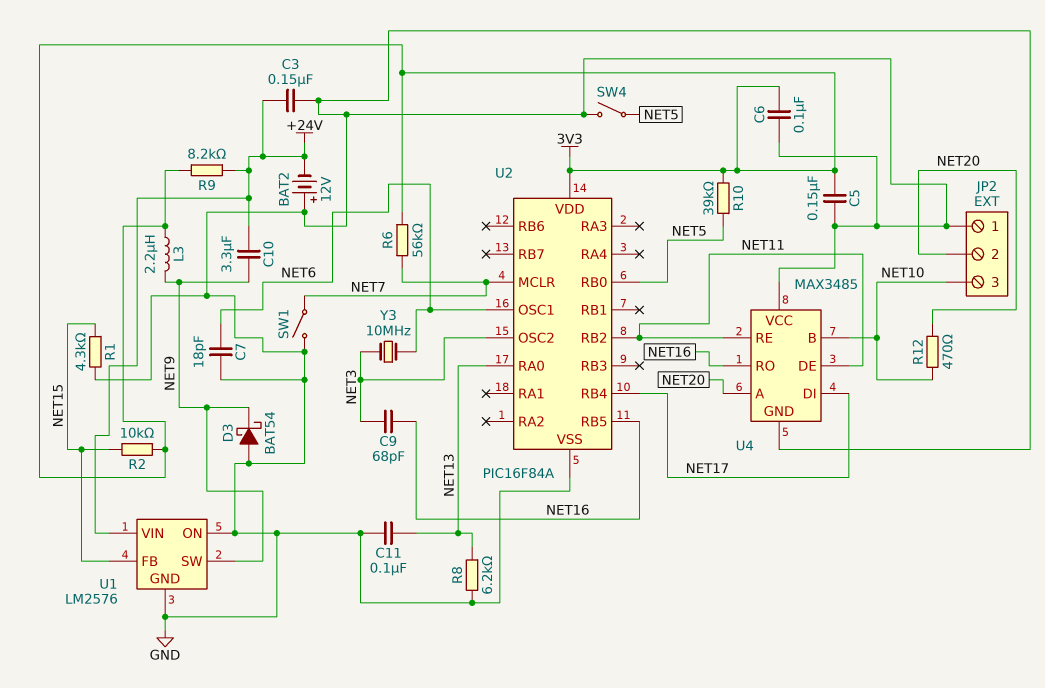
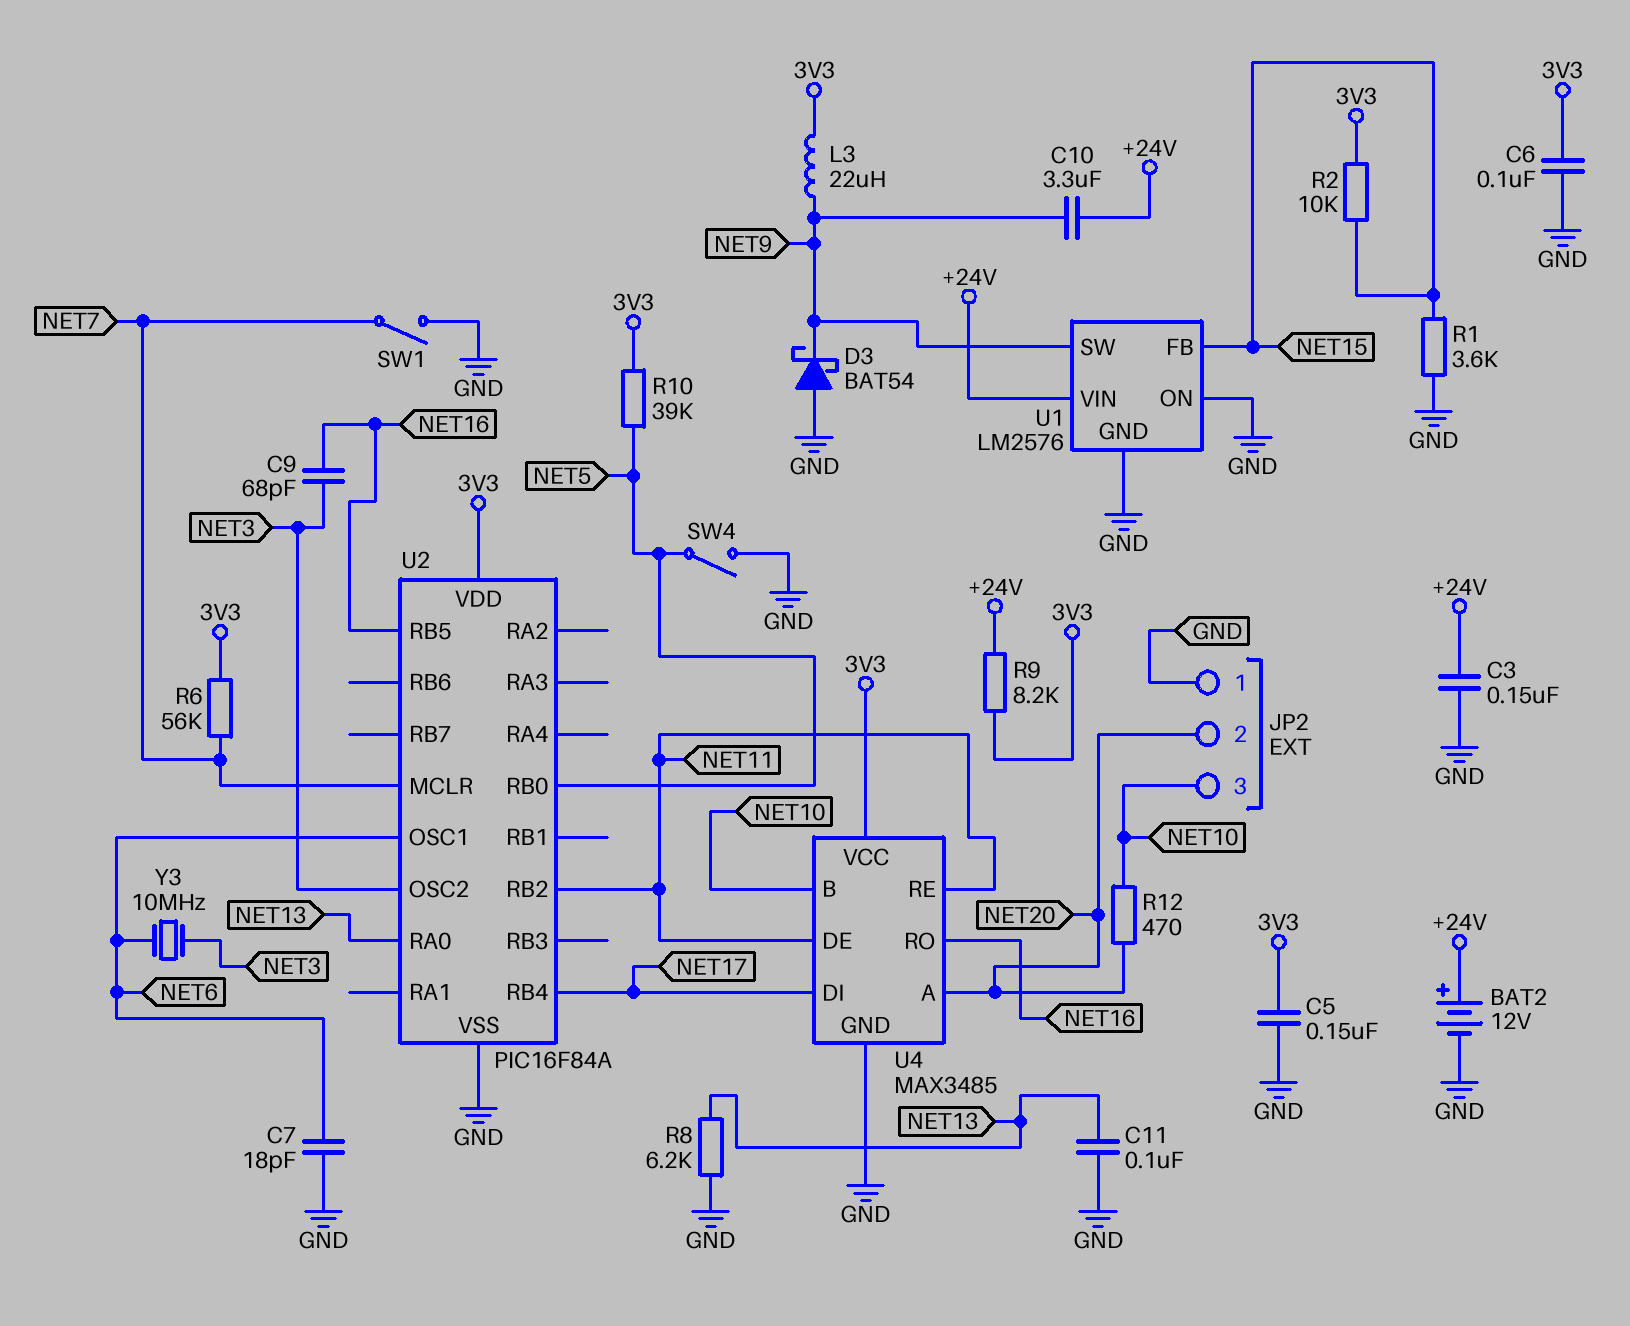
BAT2: 12V (plus GND, minus +24V) -> 12V (plus +24V, minus GND)
L3: 2.2uH (3V3, NET9) -> 22uH (3V3, NET9)
R1: 4.3k (GND, NET15) -> 3.6k (GND, NET15)
U4 pin VCC: GND -> 3V3

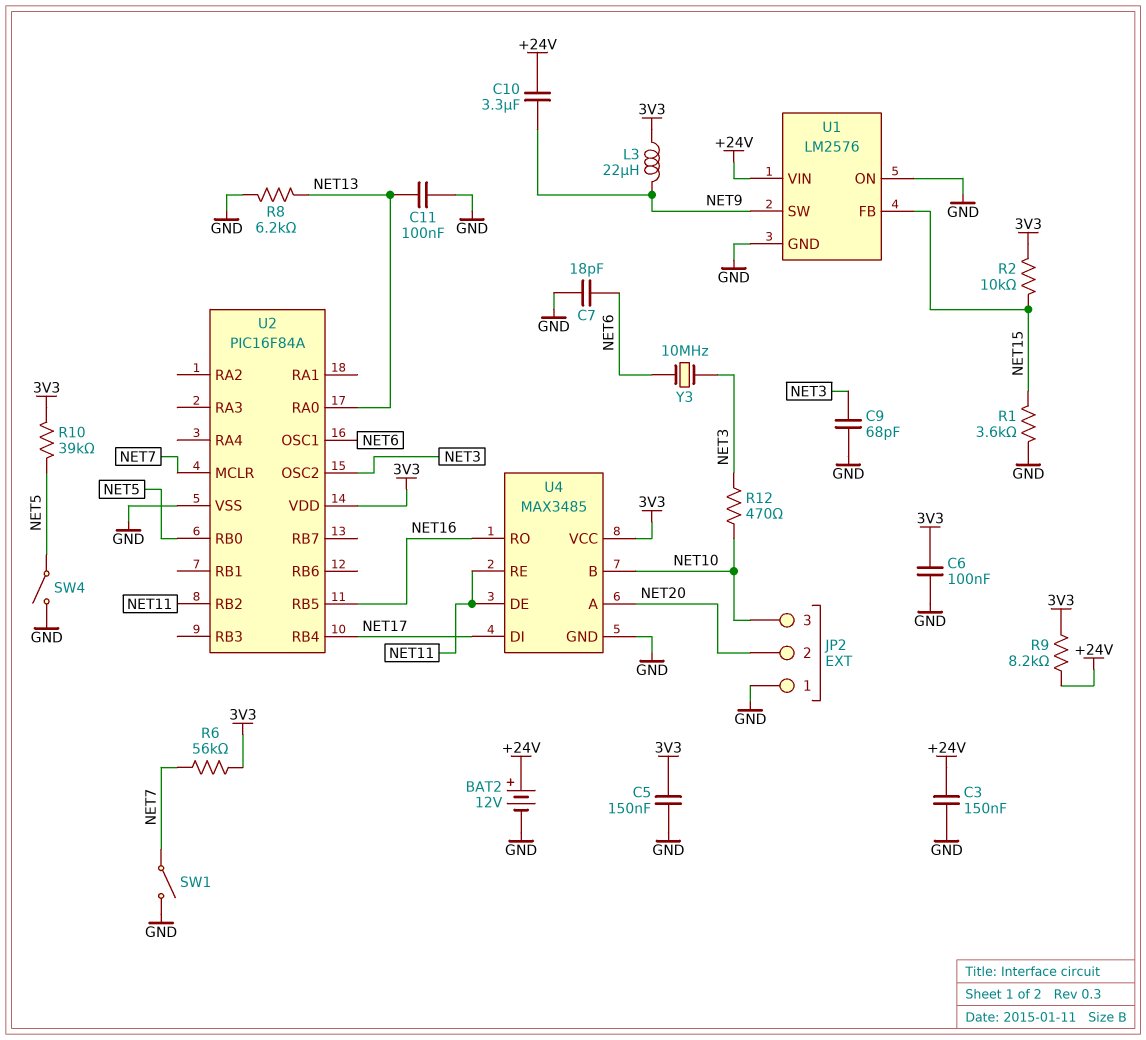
C9: 68pF (NET3, NET16) -> 68pF (GND, NET3)
D3: schottky BAT54 (A GND, K NET9) -> none
R12: 470 (NET10, NET20) -> 470 (NET3, NET10)

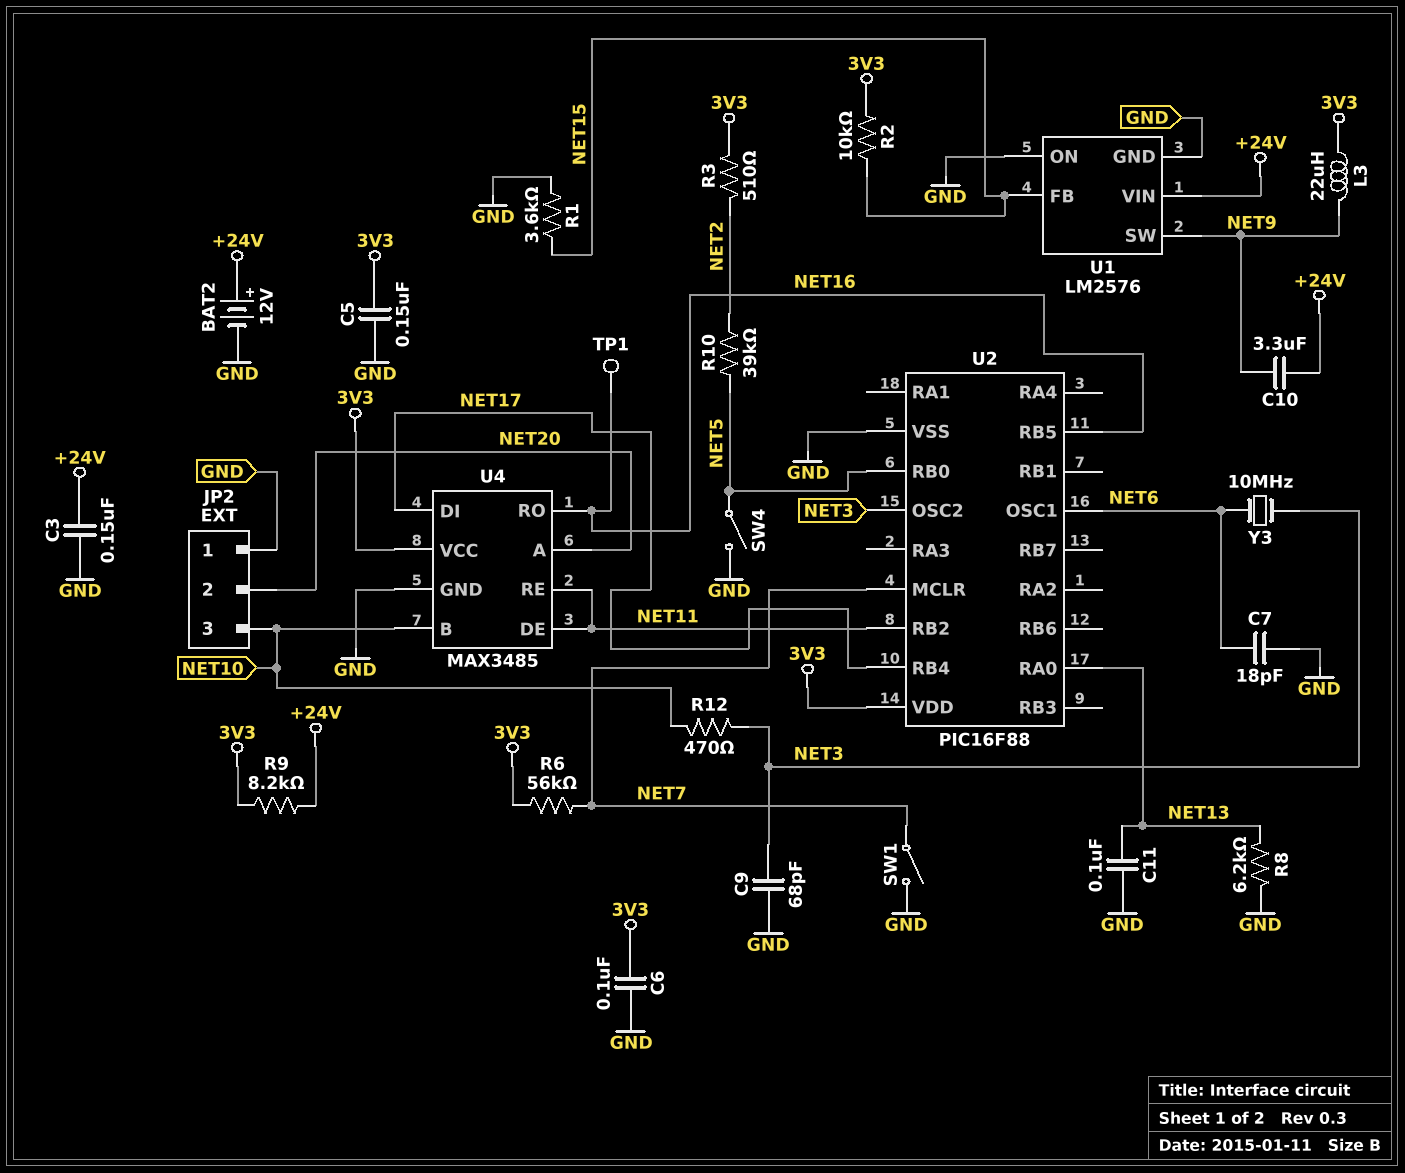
R3: none -> 510 (3V3, NET2)
R10: 39k (3V3, NET5) -> 39k (NET2, NET5)
TP1: none -> test point (NET16)
U2: PIC16F84A -> PIC16F88

